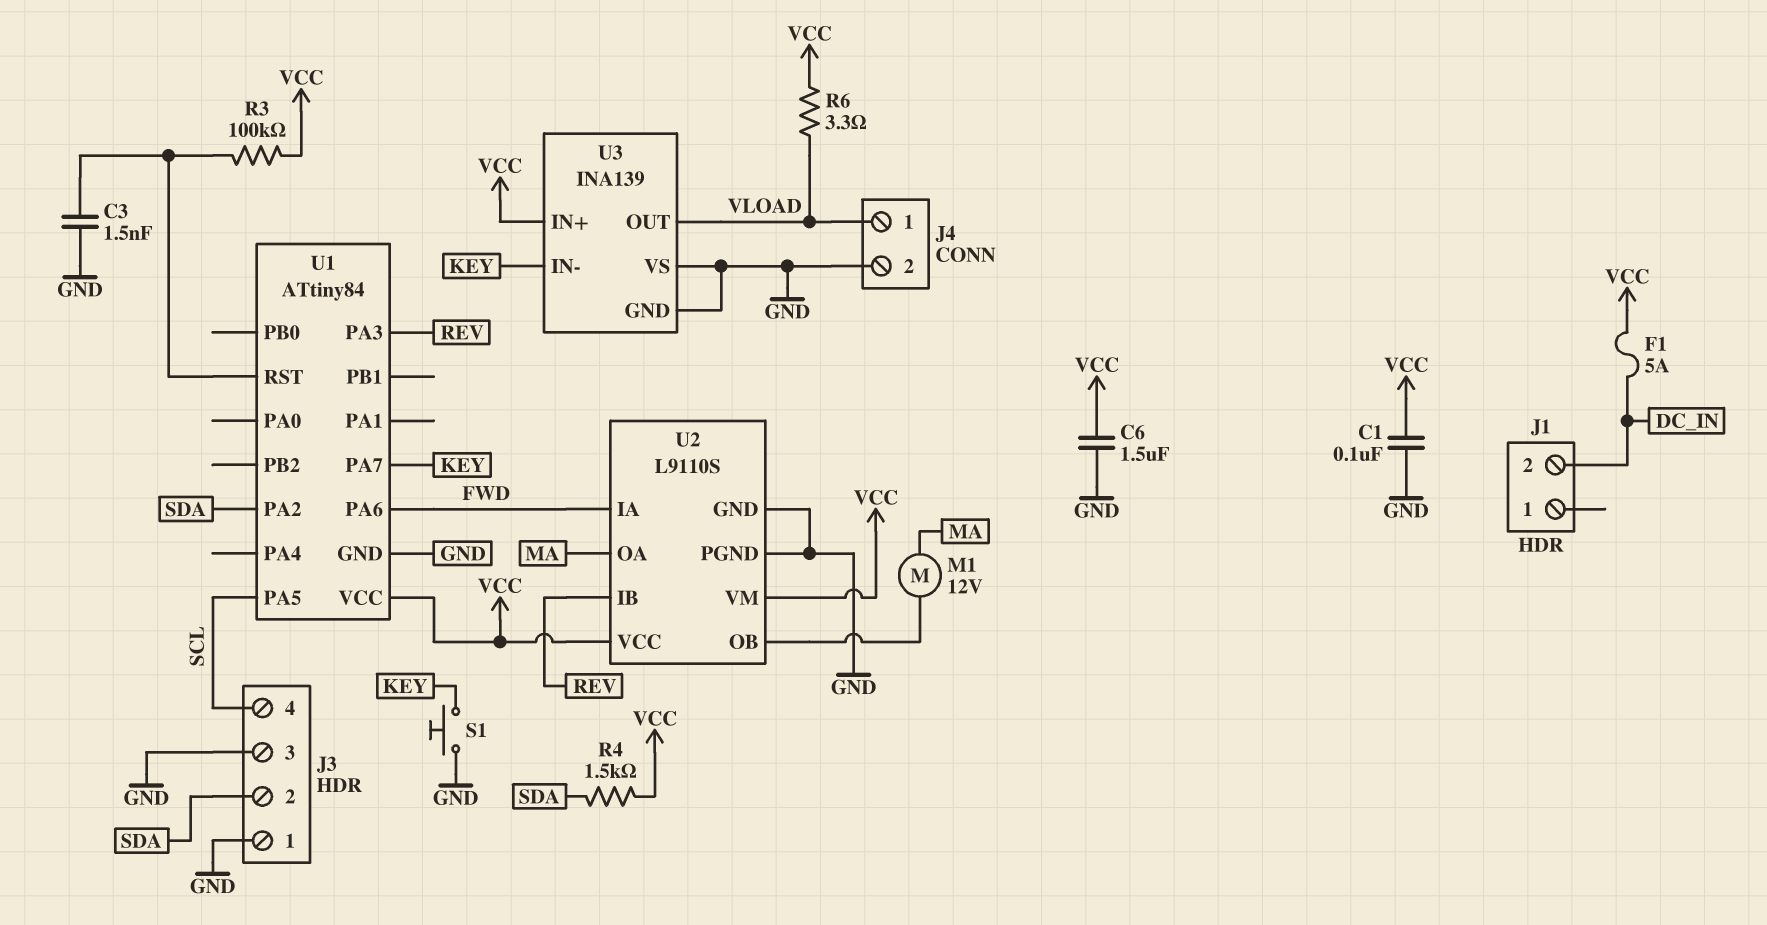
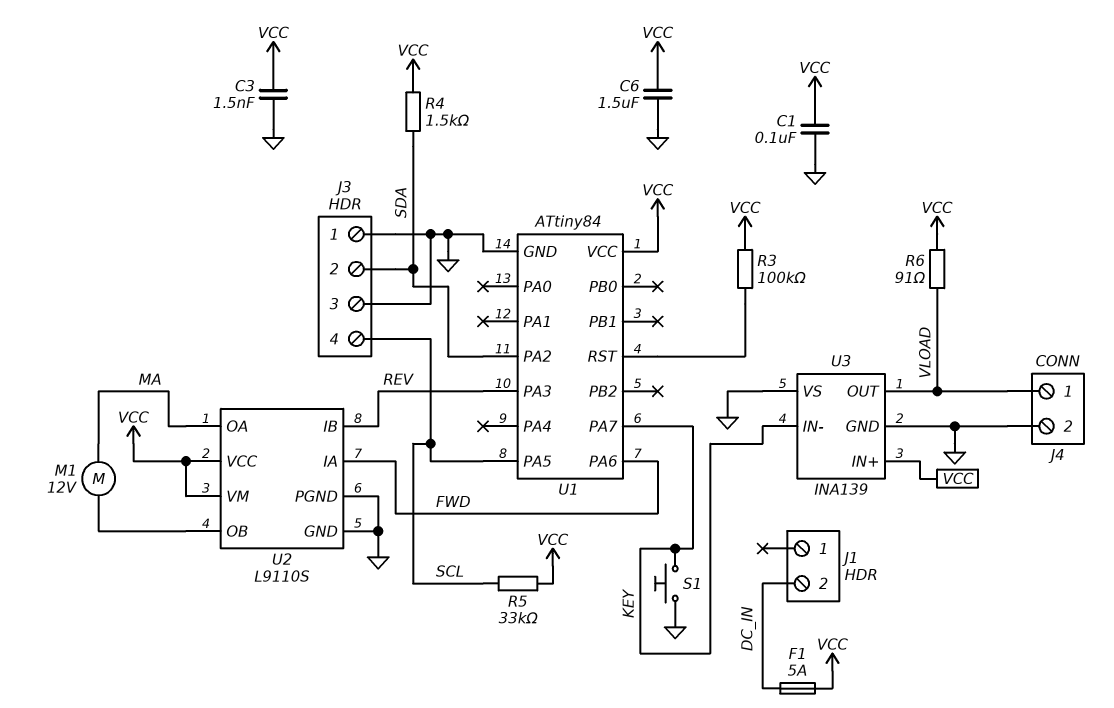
C3: 1.5nF (GND, U1/RST) -> 1.5nF (GND, VCC)
R5: none -> 33k (SCL, VCC)
R6: 3.3 (VCC, VLOAD) -> 91 (VCC, VLOAD)

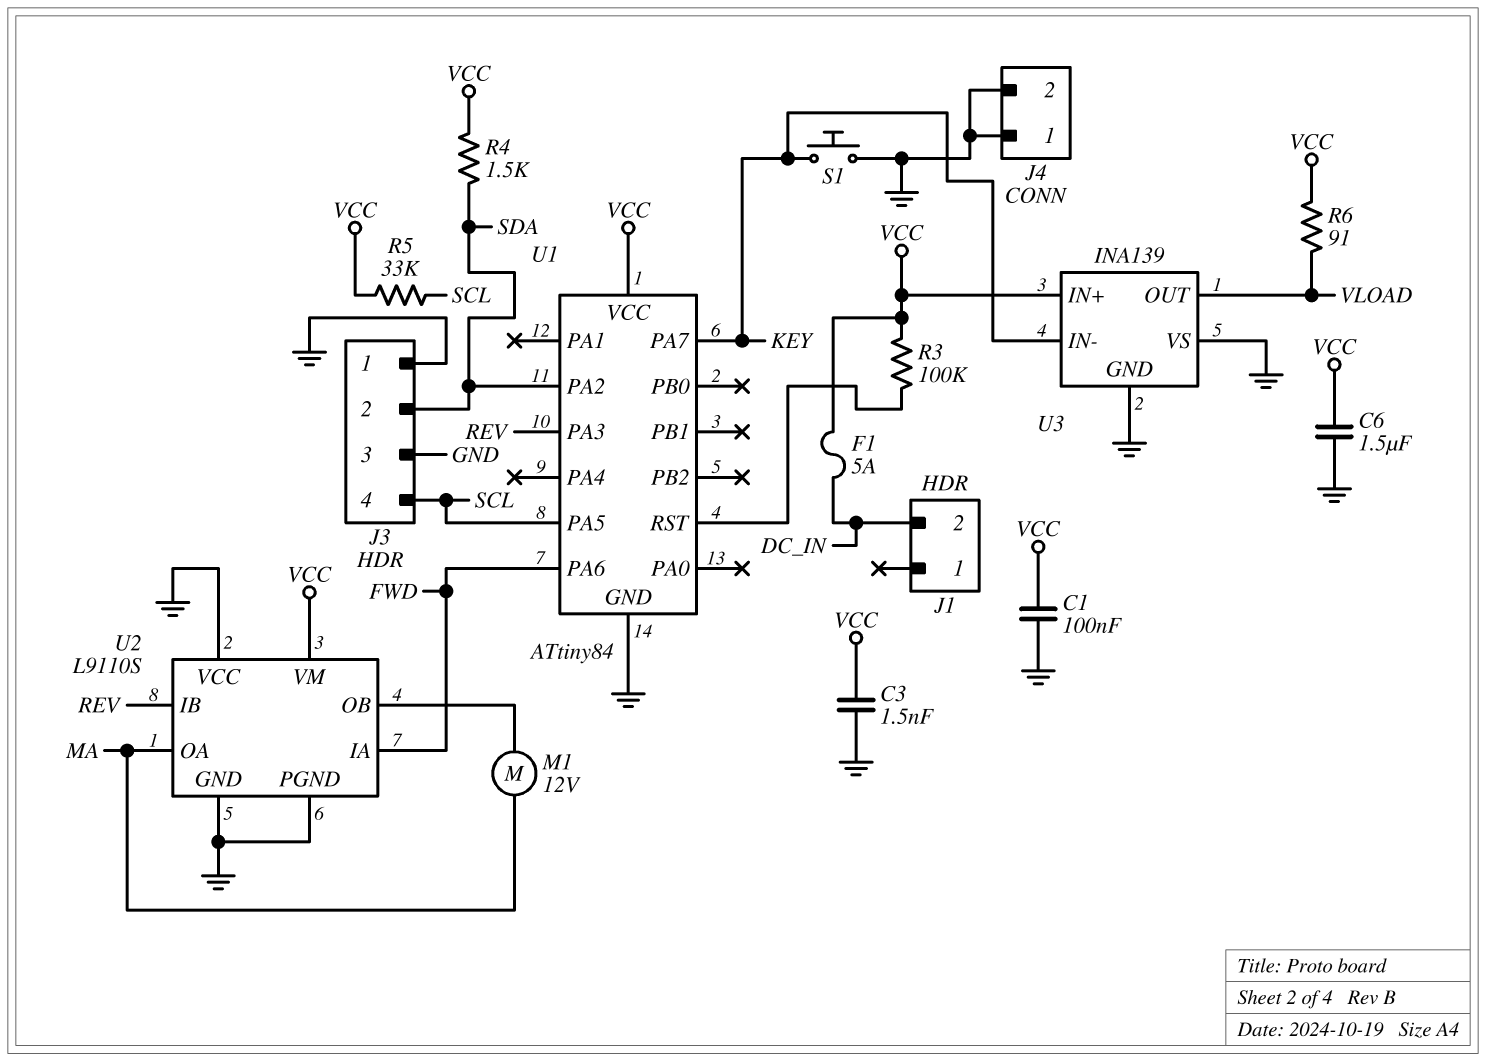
J4 pin 1: VLOAD -> GND
U2 pin VCC: VCC -> GND

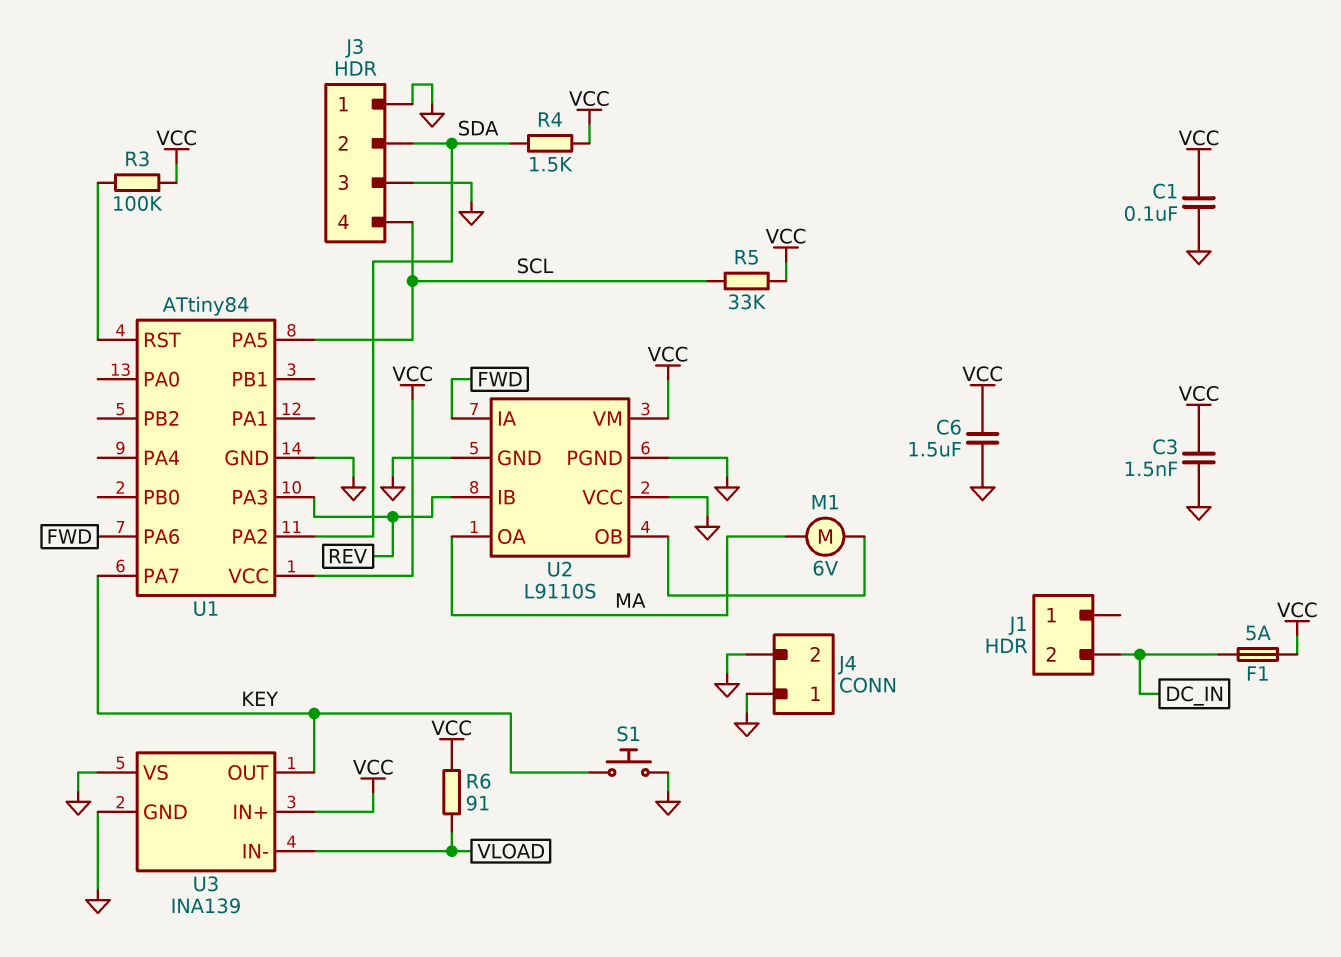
M1: motor 12V (MA, U2/OB) -> motor 6V (MA, U2/OB)
U3 pin IN-: KEY -> VLOAD
U3 pin OUT: VLOAD -> KEY

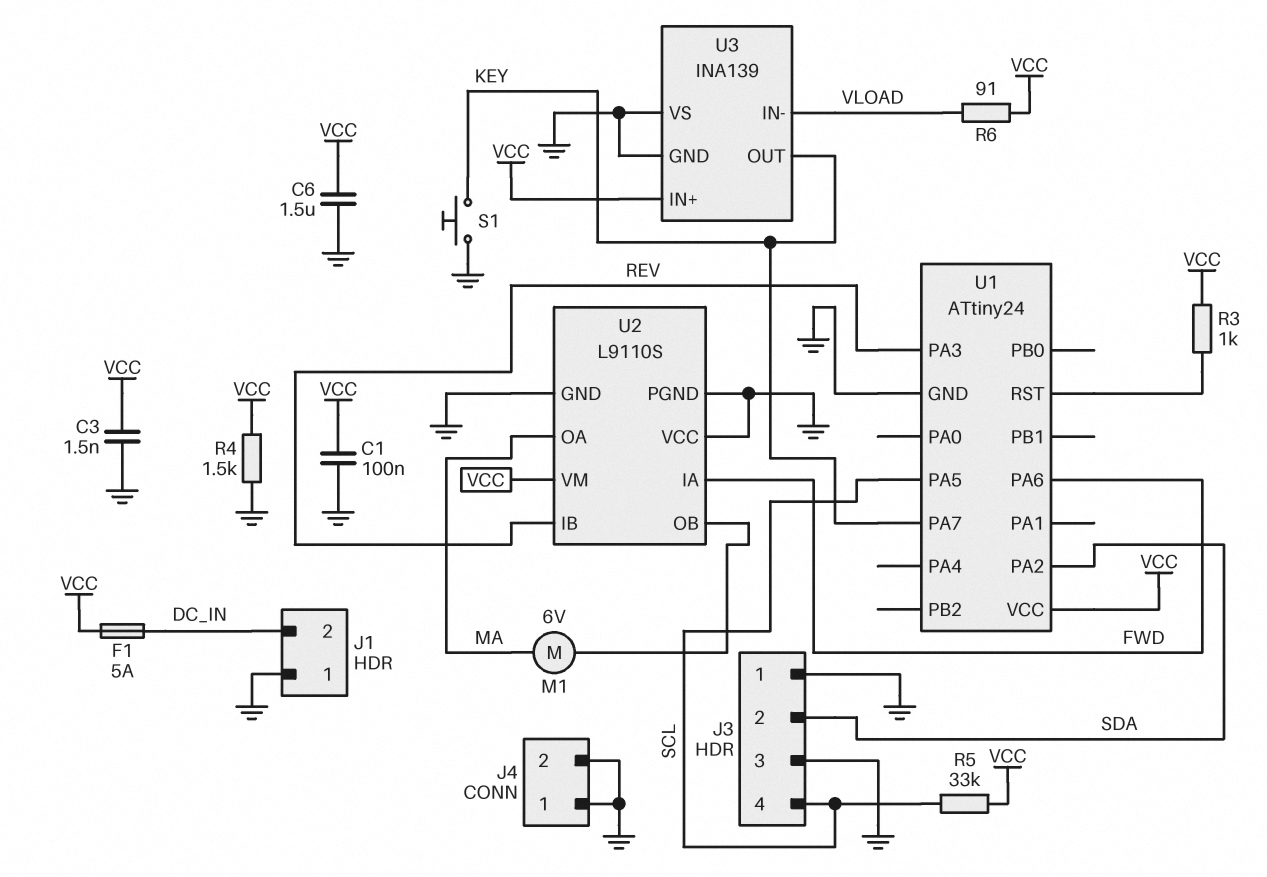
J1 pin 1: none -> GND
R3: 100k (U1/RST, VCC) -> 1k (U1/RST, VCC)
R4: 1.5k (SDA, VCC) -> 1.5k (GND, VCC)
U1: ATtiny84 -> ATtiny24

